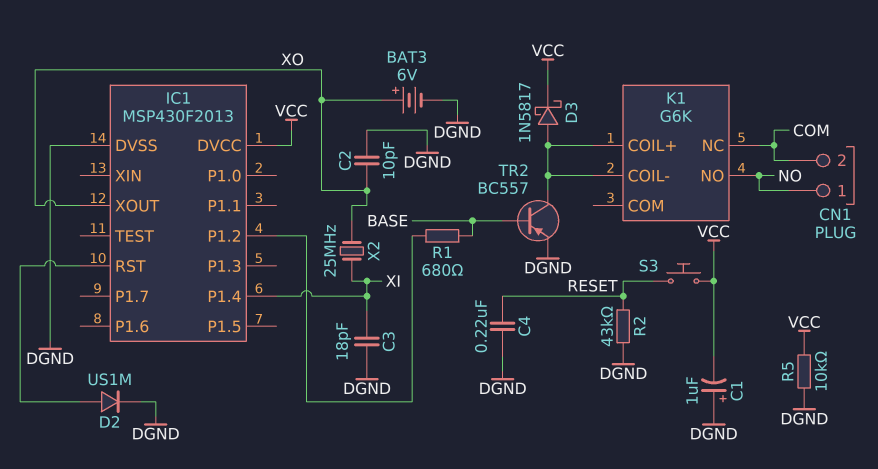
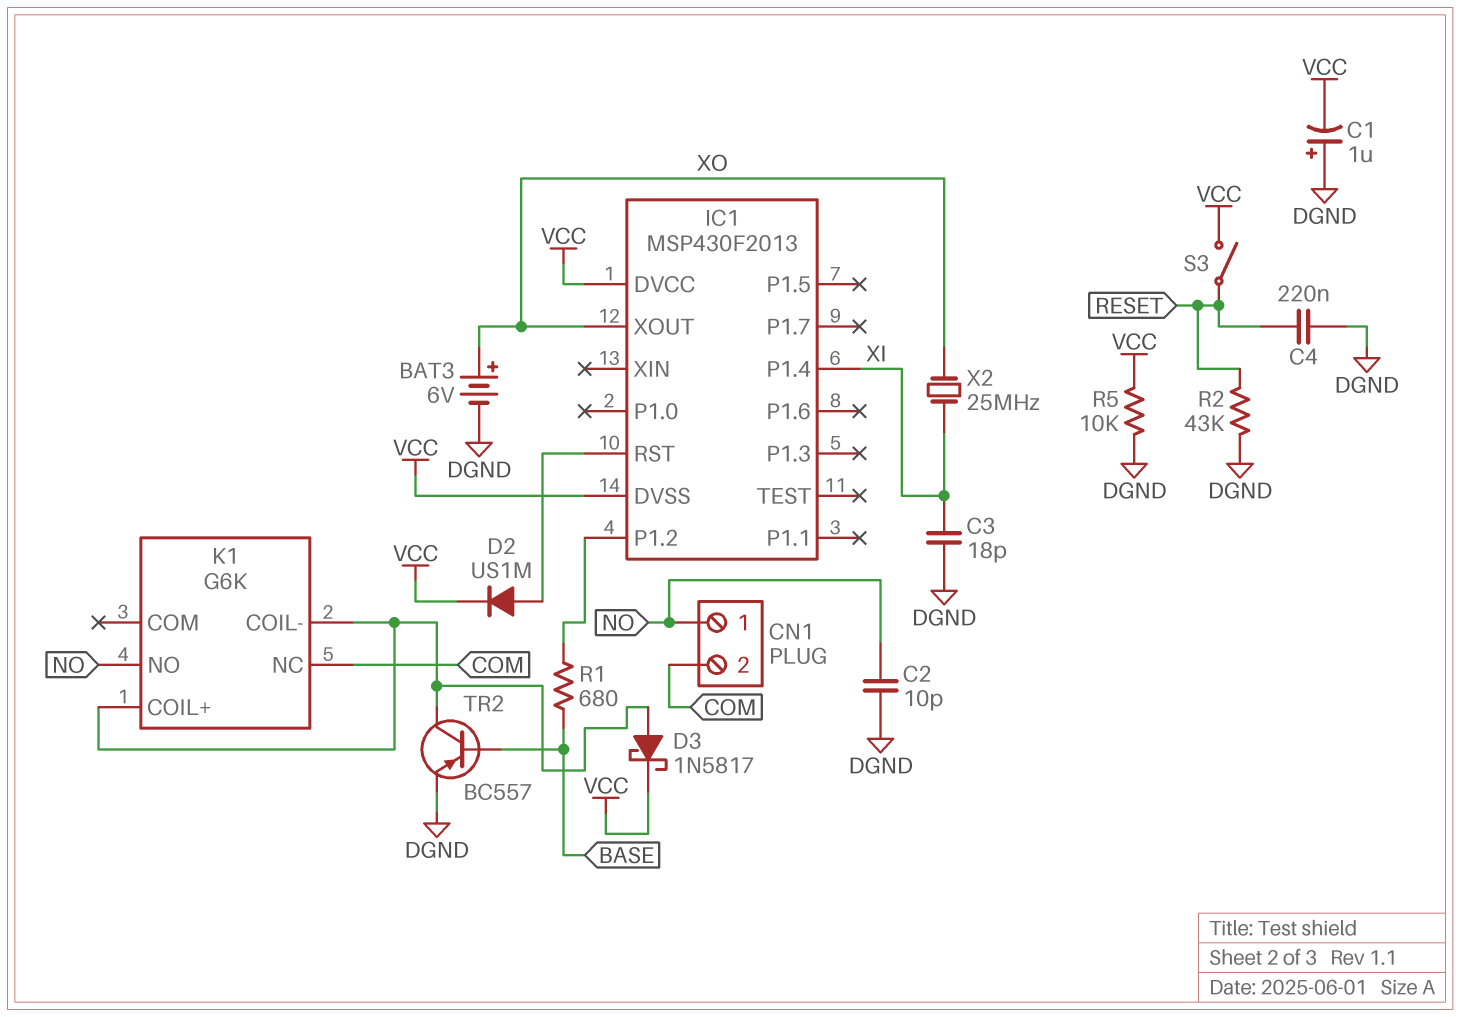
C2: 10pF (DGND, XO) -> 10pF (DGND, NO)
D2: diode US1M (A IC1/RST, K DGND) -> diode US1M (A IC1/RST, K VCC)
IC1 pin DVSS: DGND -> VCC
S3: button (RESET, VCC) -> switch (RESET, VCC)

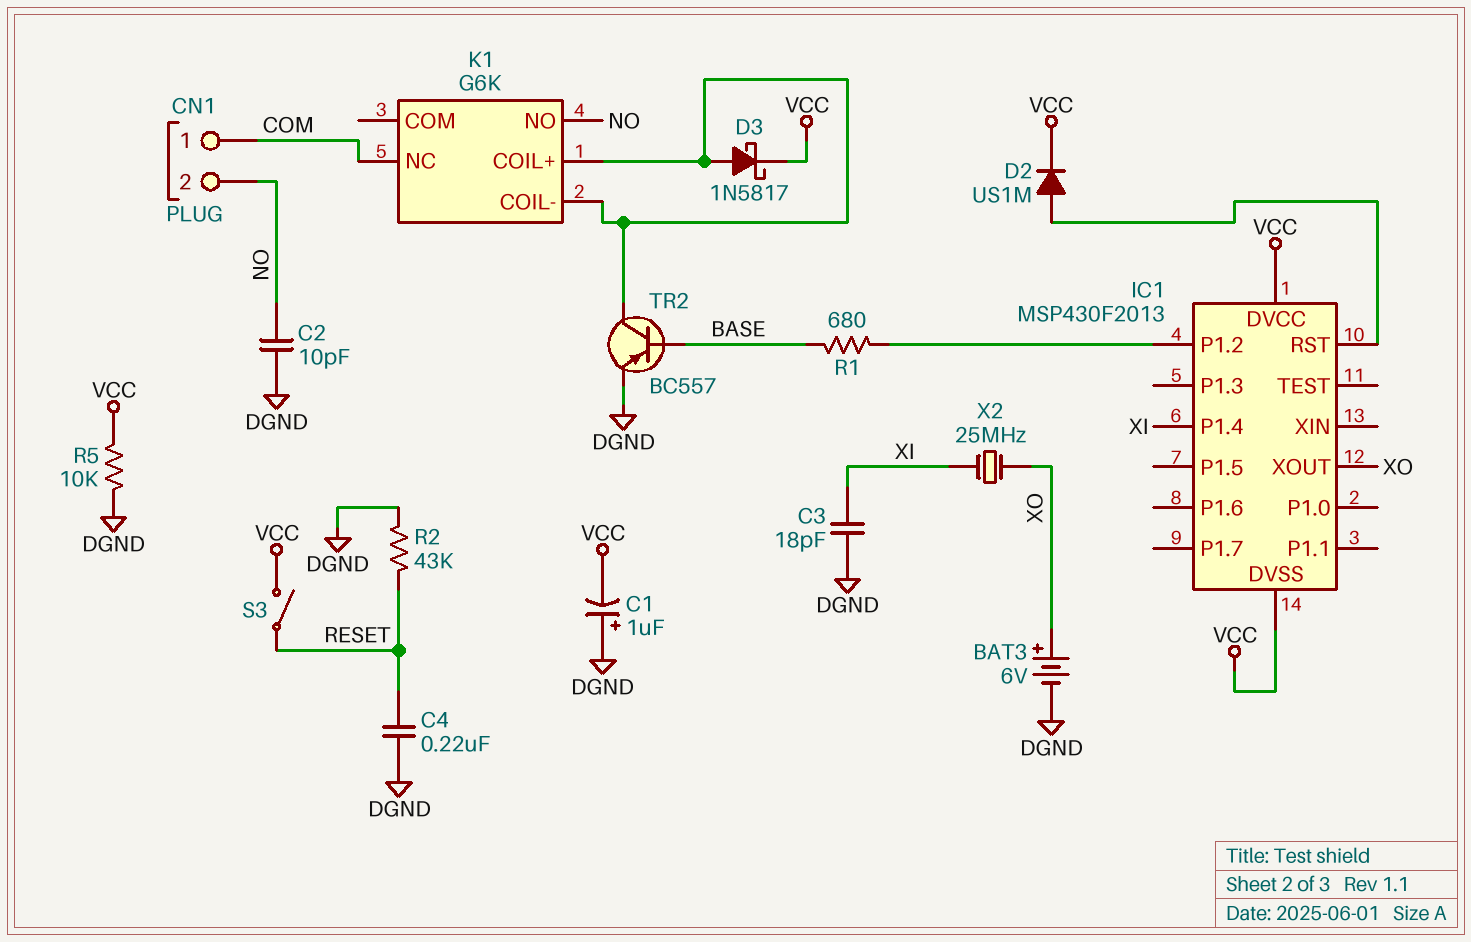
CN1 pin 1: NO -> COM
CN1 pin 2: COM -> NO

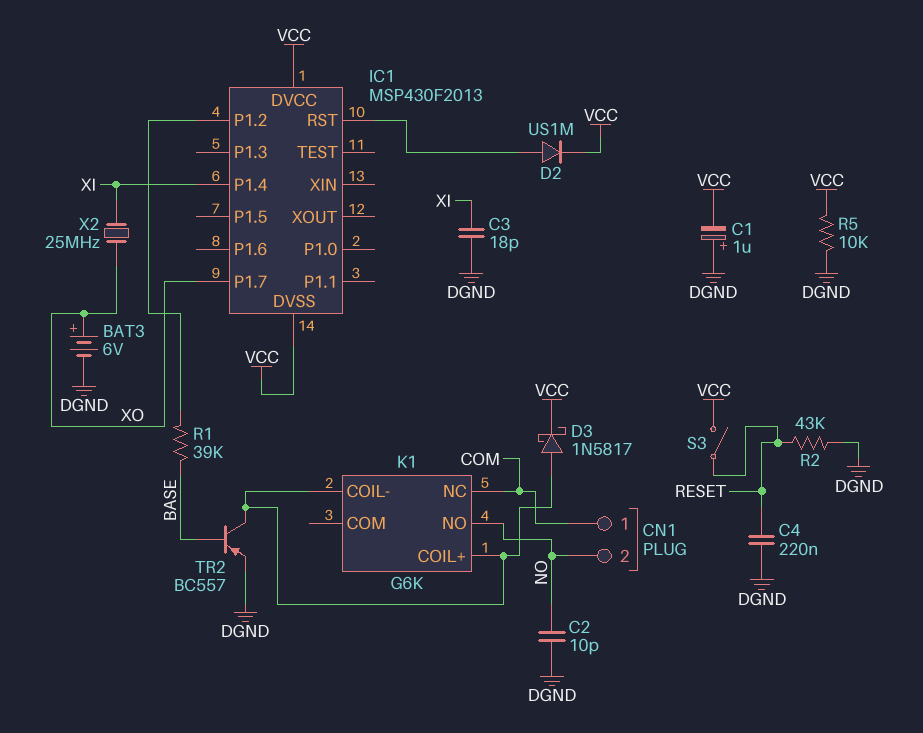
IC1 pin P1.7: none -> XO
IC1 pin XOUT: XO -> none
R1: 680 (BASE, IC1/P1.2) -> 39k (BASE, IC1/P1.2)

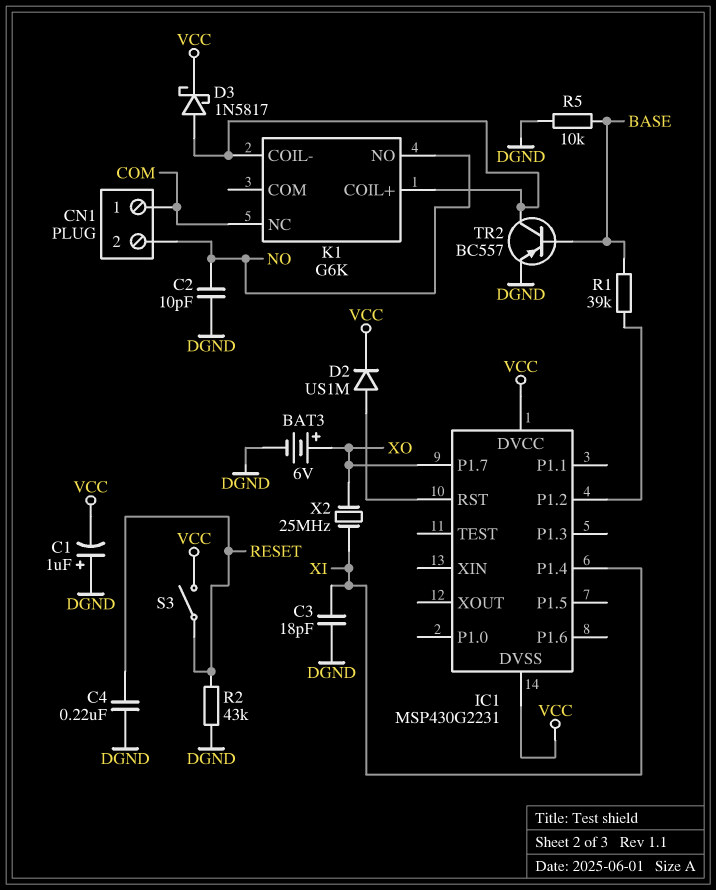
IC1: MSP430F2013 -> MSP430G2231
R5: 10k (DGND, VCC) -> 10k (BASE, DGND)

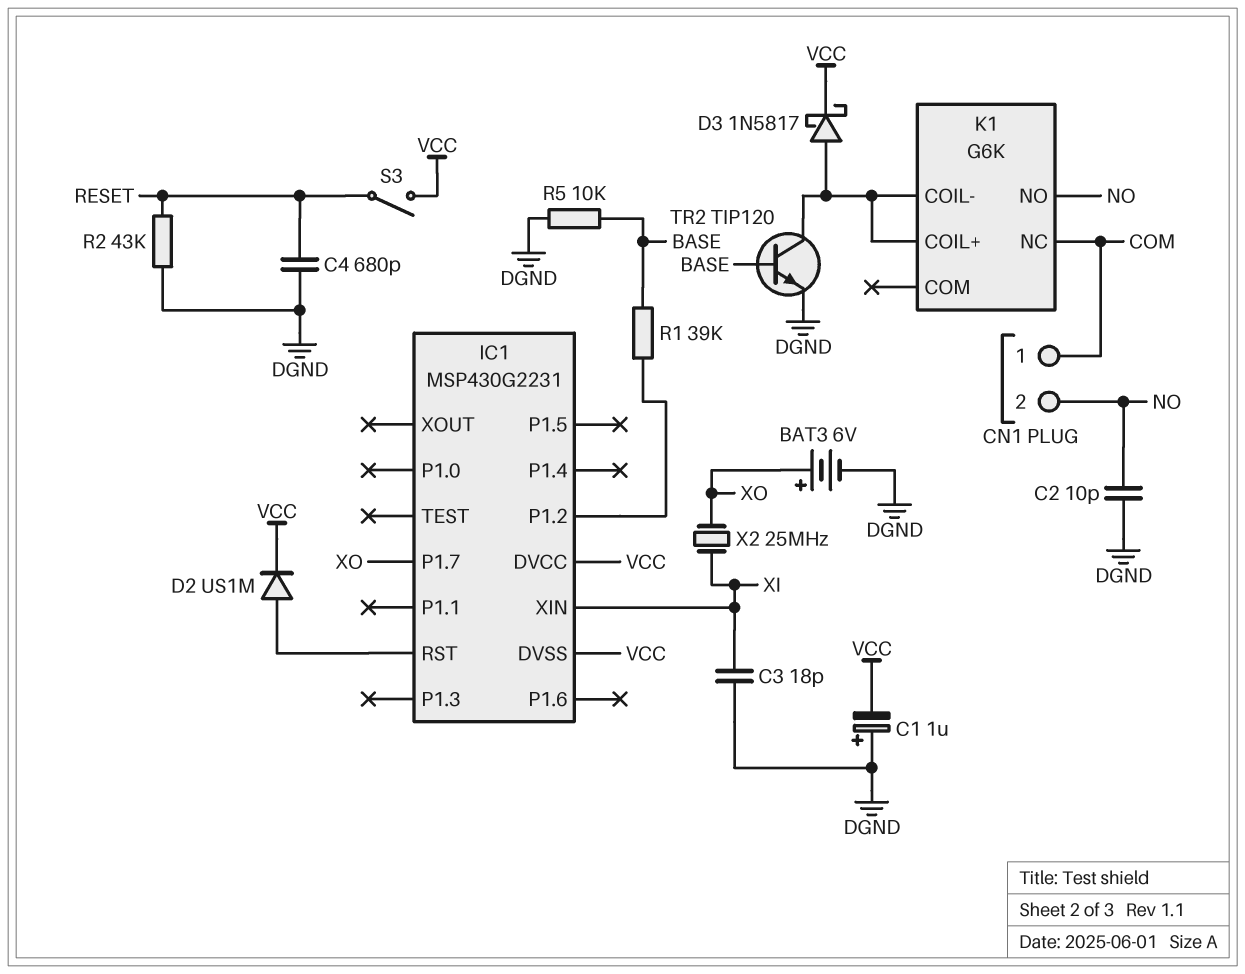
C4: 220nF (DGND, RESET) -> 680pF (DGND, RESET)
IC1 pin P1.4: XI -> none
IC1 pin XIN: none -> XI
TR2: PNP BC557 (B BASE, C K1/COIL+, E DGND) -> NPN TIP120 (B BASE, C K1/COIL+, E DGND)

